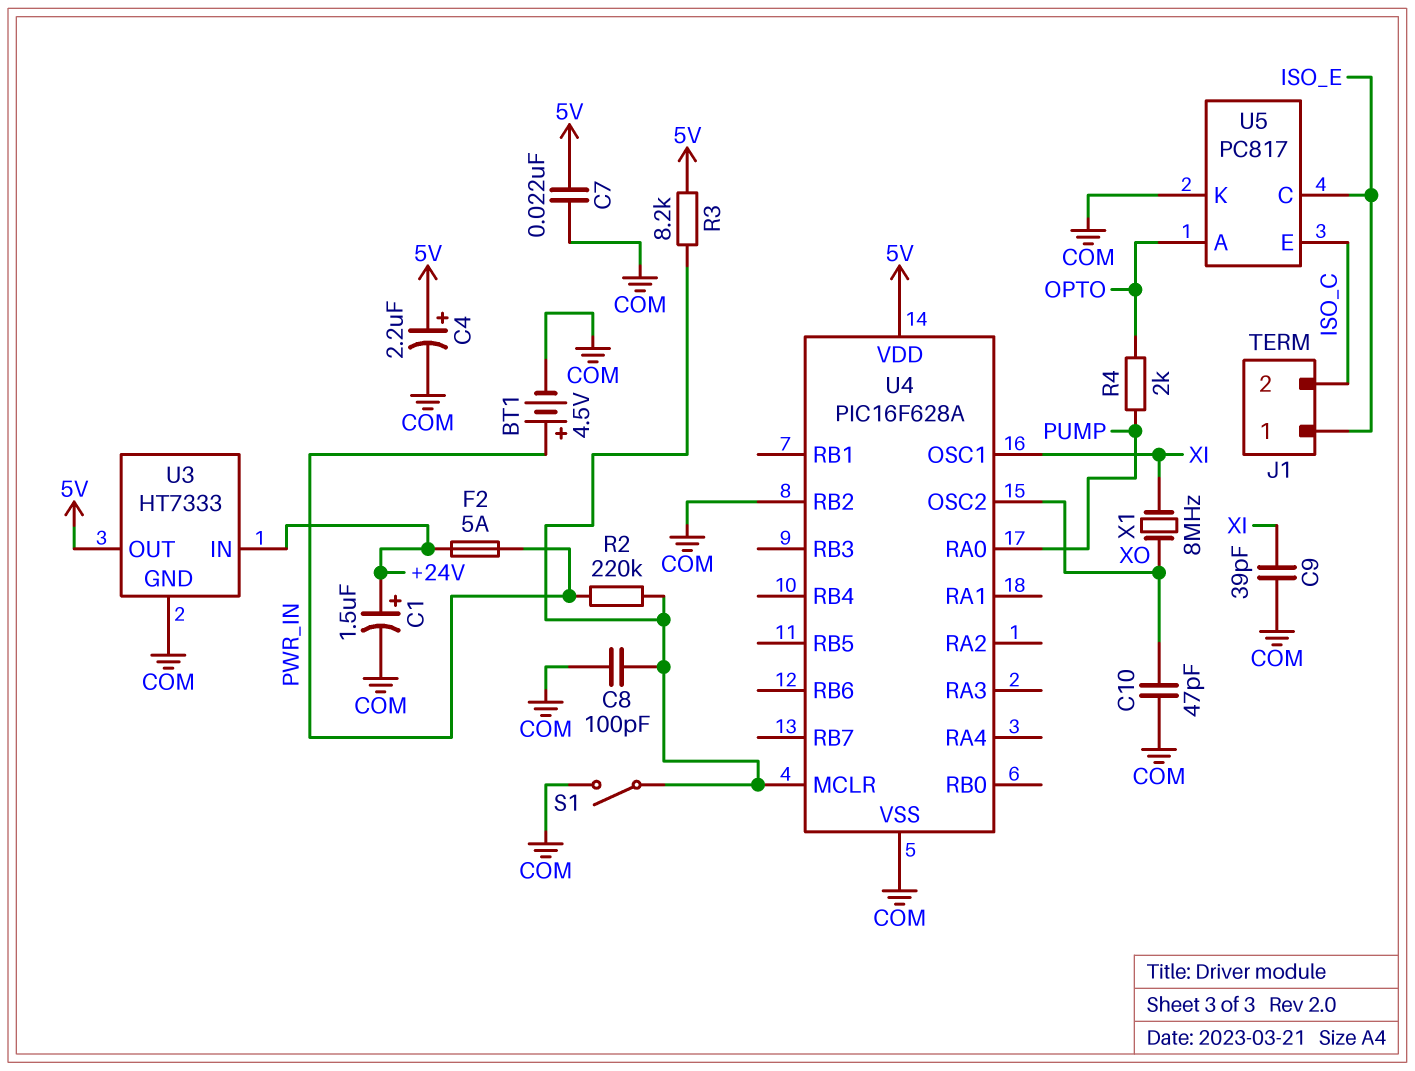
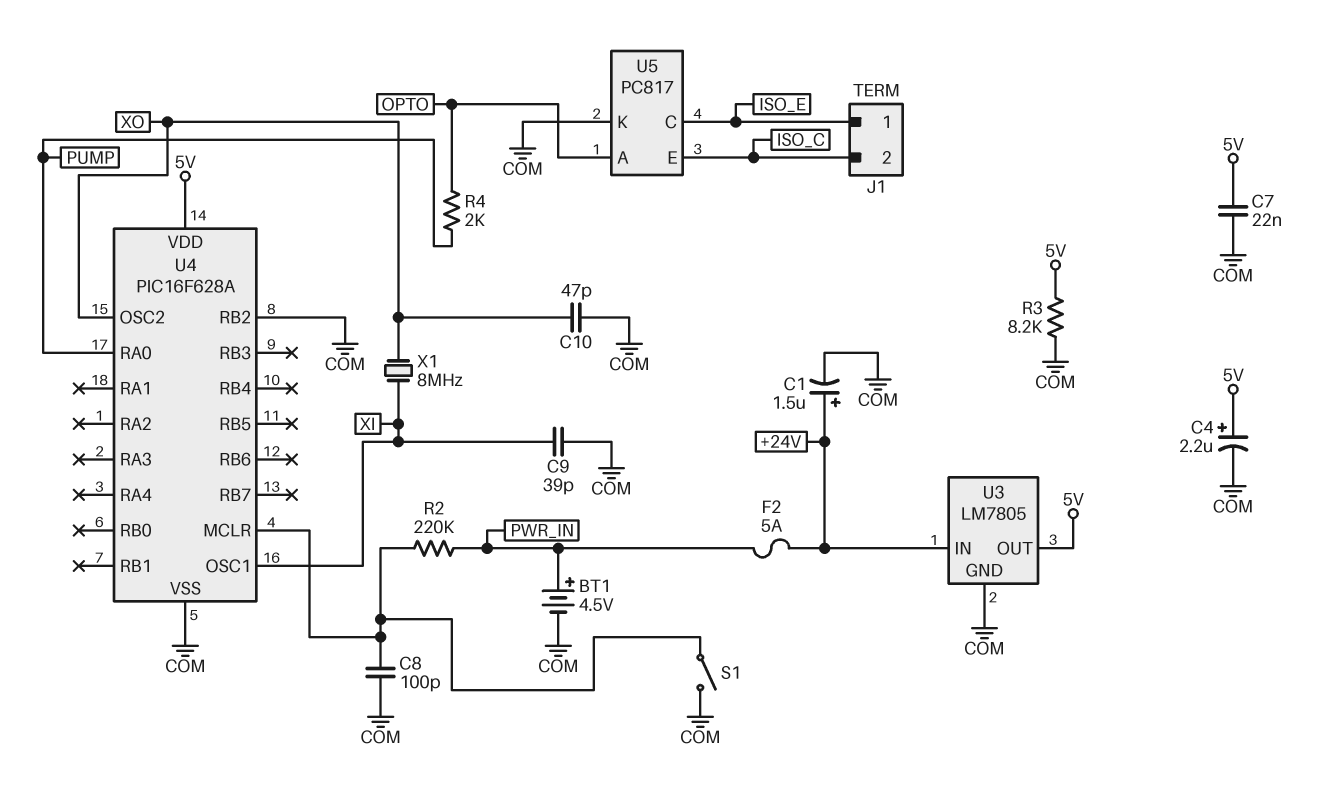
R3: 8.2k (5V, U4/MCLR) -> 8.2k (5V, COM)
U3: HT7333 -> LM7805

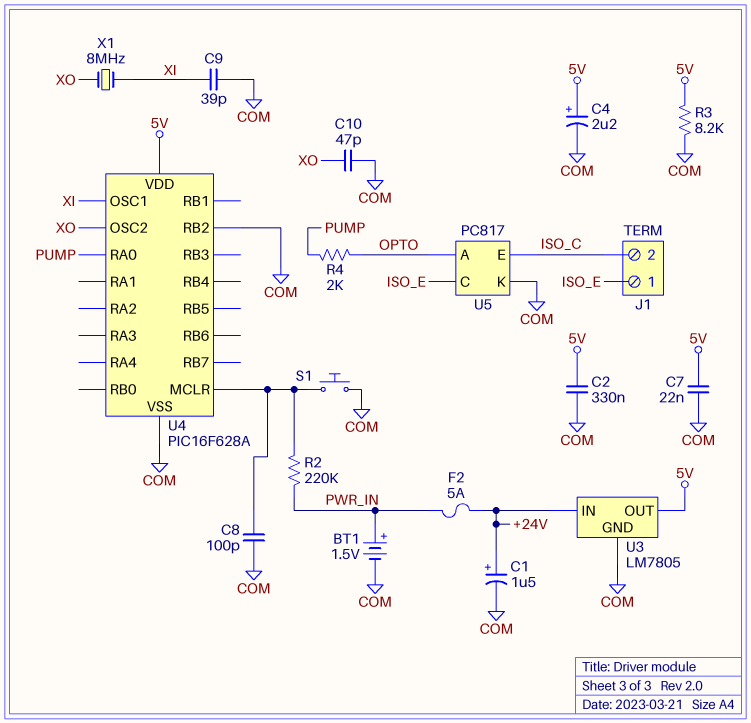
BT1: 4.5V (plus PWR_IN, minus COM) -> 1.5V (plus PWR_IN, minus COM)
C2: none -> 330nF (5V, COM)
S1: switch (COM, U4/MCLR) -> button (COM, U4/MCLR)

